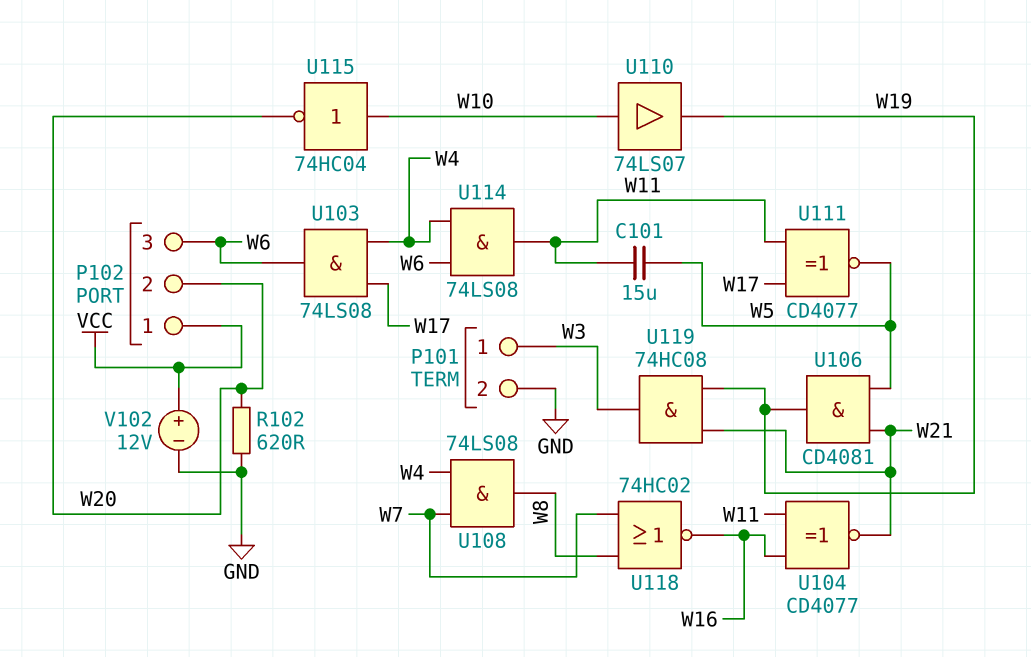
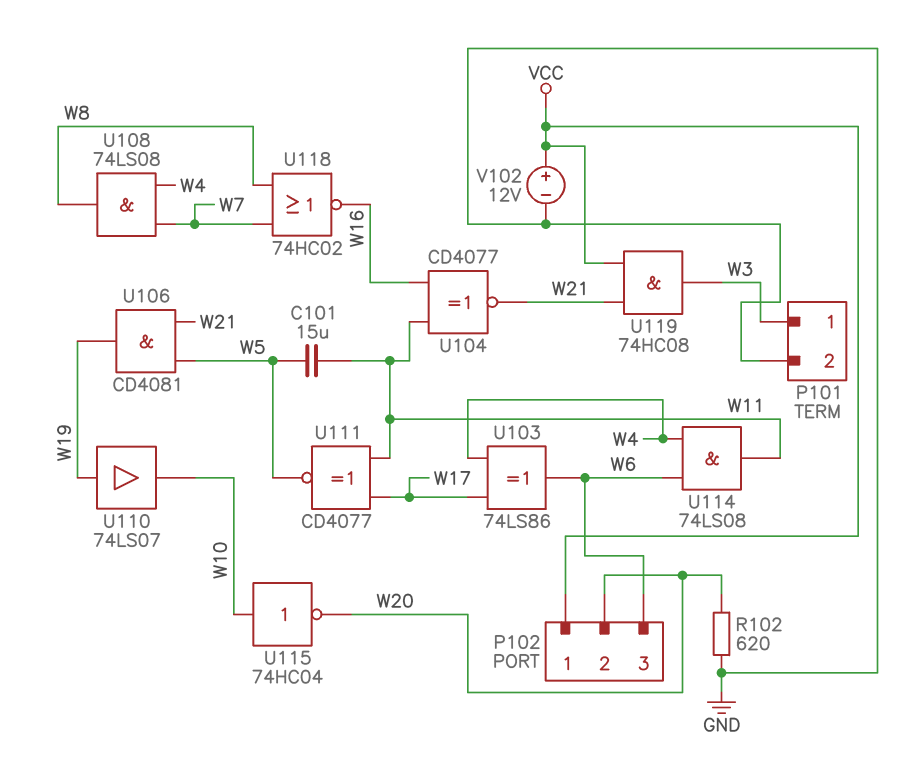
U103: AND 74LS08 (in W4, in W17, out W6) -> XOR 74LS86 (in W4, in W17, out W6)
U110: buffer 74LS07 (in W10, out W19) -> buffer 74LS07 (in W19, out W10)
U119: AND 74HC08 (in W19, in W21, out W3) -> AND 74HC08 (in VCC, in W21, out W3)

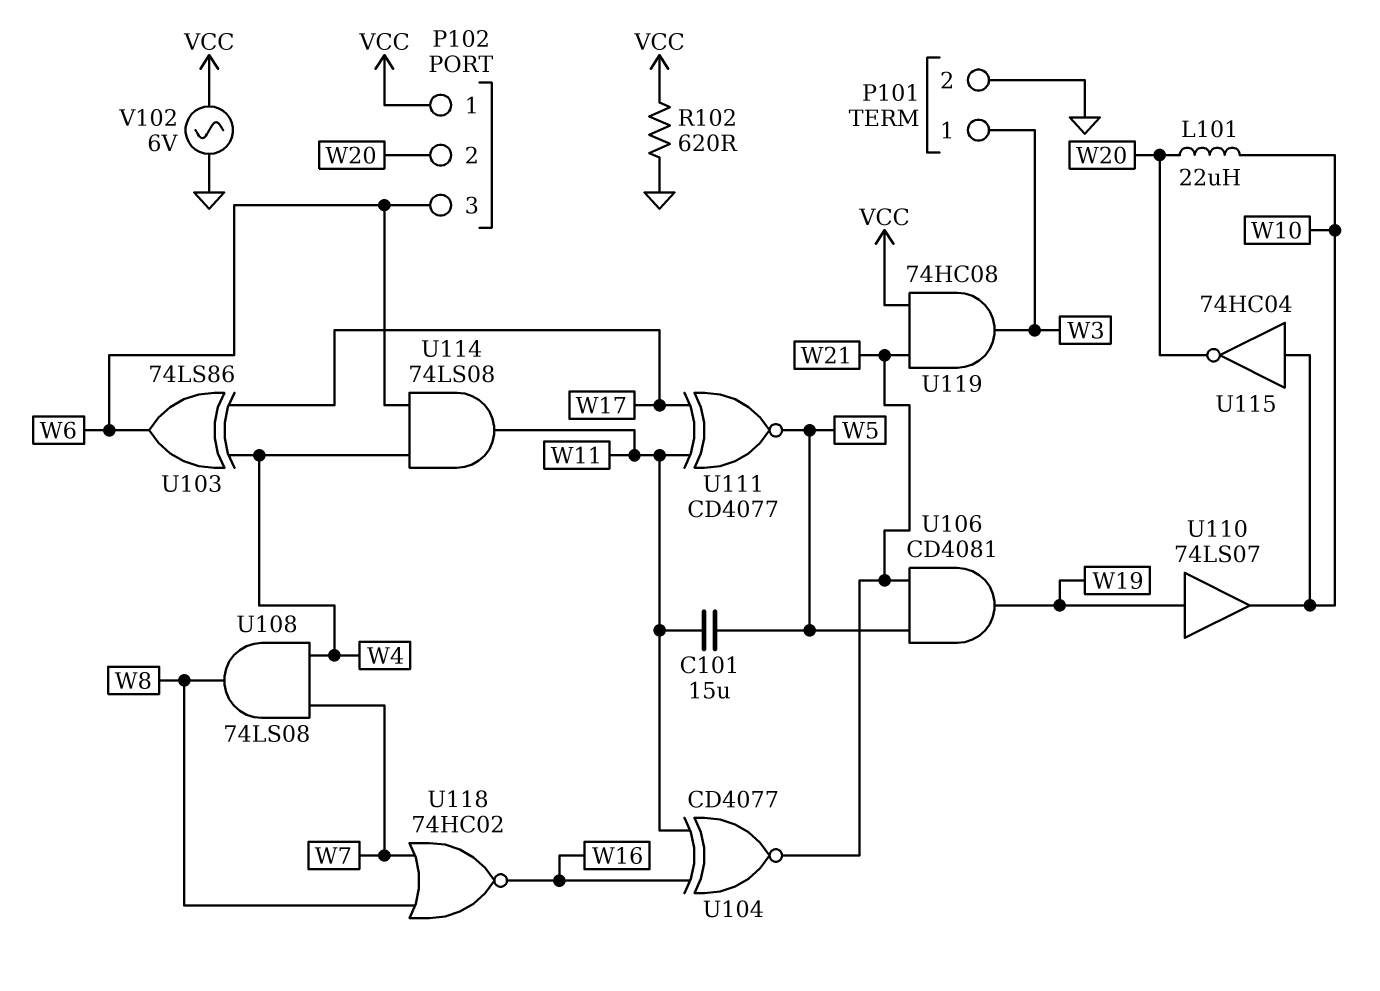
L101: none -> 22uH (W10, W20)
R102: 620 (GND, W20) -> 620 (GND, VCC)
V102: 12V (plus VCC, minus GND) -> AC 6V (GND, VCC)

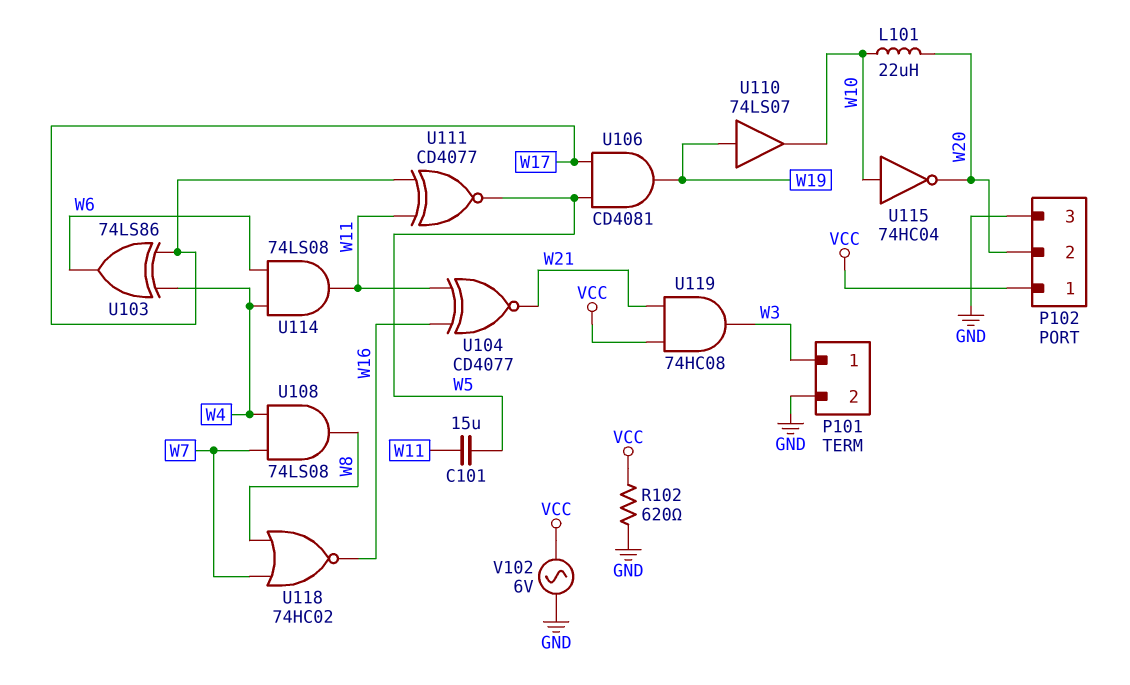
P102 pin 3: W6 -> GND
U106: AND CD4081 (in W5, in W21, out W19) -> AND CD4081 (in W5, in W17, out W19)

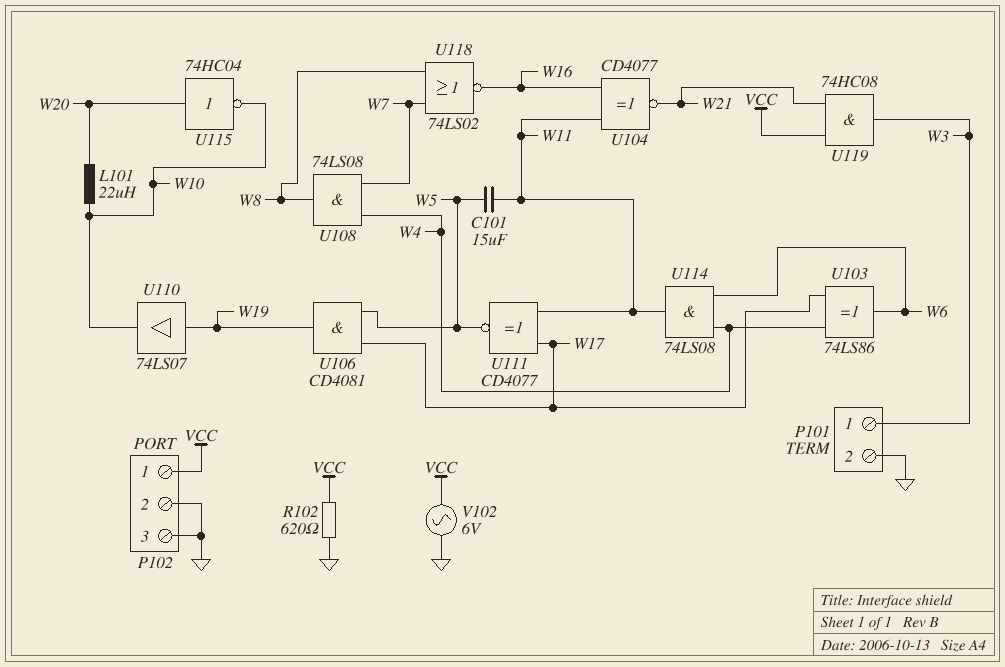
P102 pin 2: W20 -> GND
U115: NOT 74HC04 (in W10, out W20) -> NOT 74HC04 (in W20, out W10)
U118: NOR 74HC02 (in W7, in W8, out W16) -> NOR 74LS02 (in W7, in W8, out W16)

